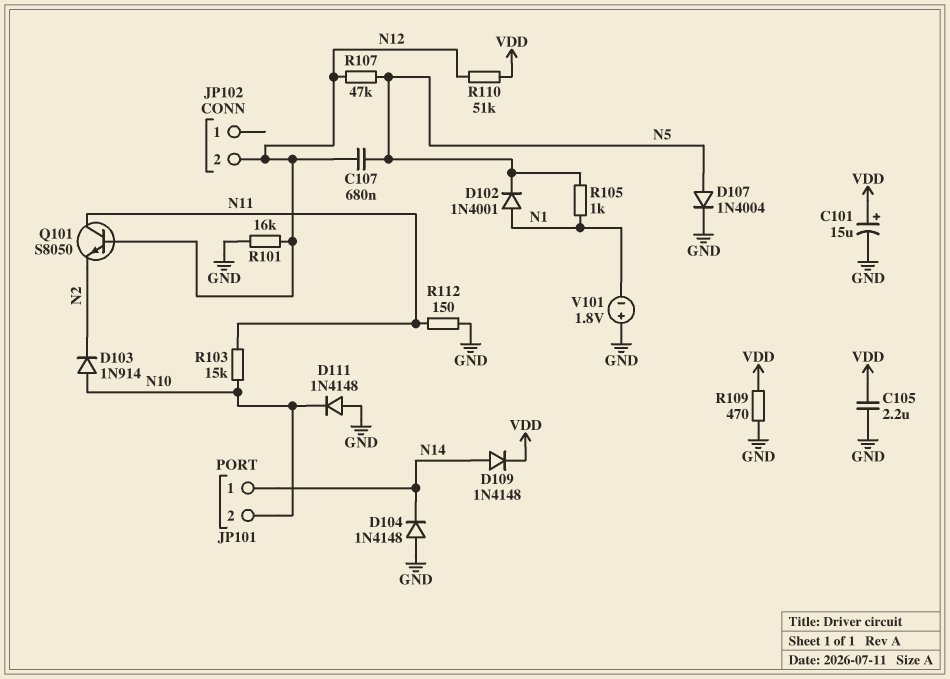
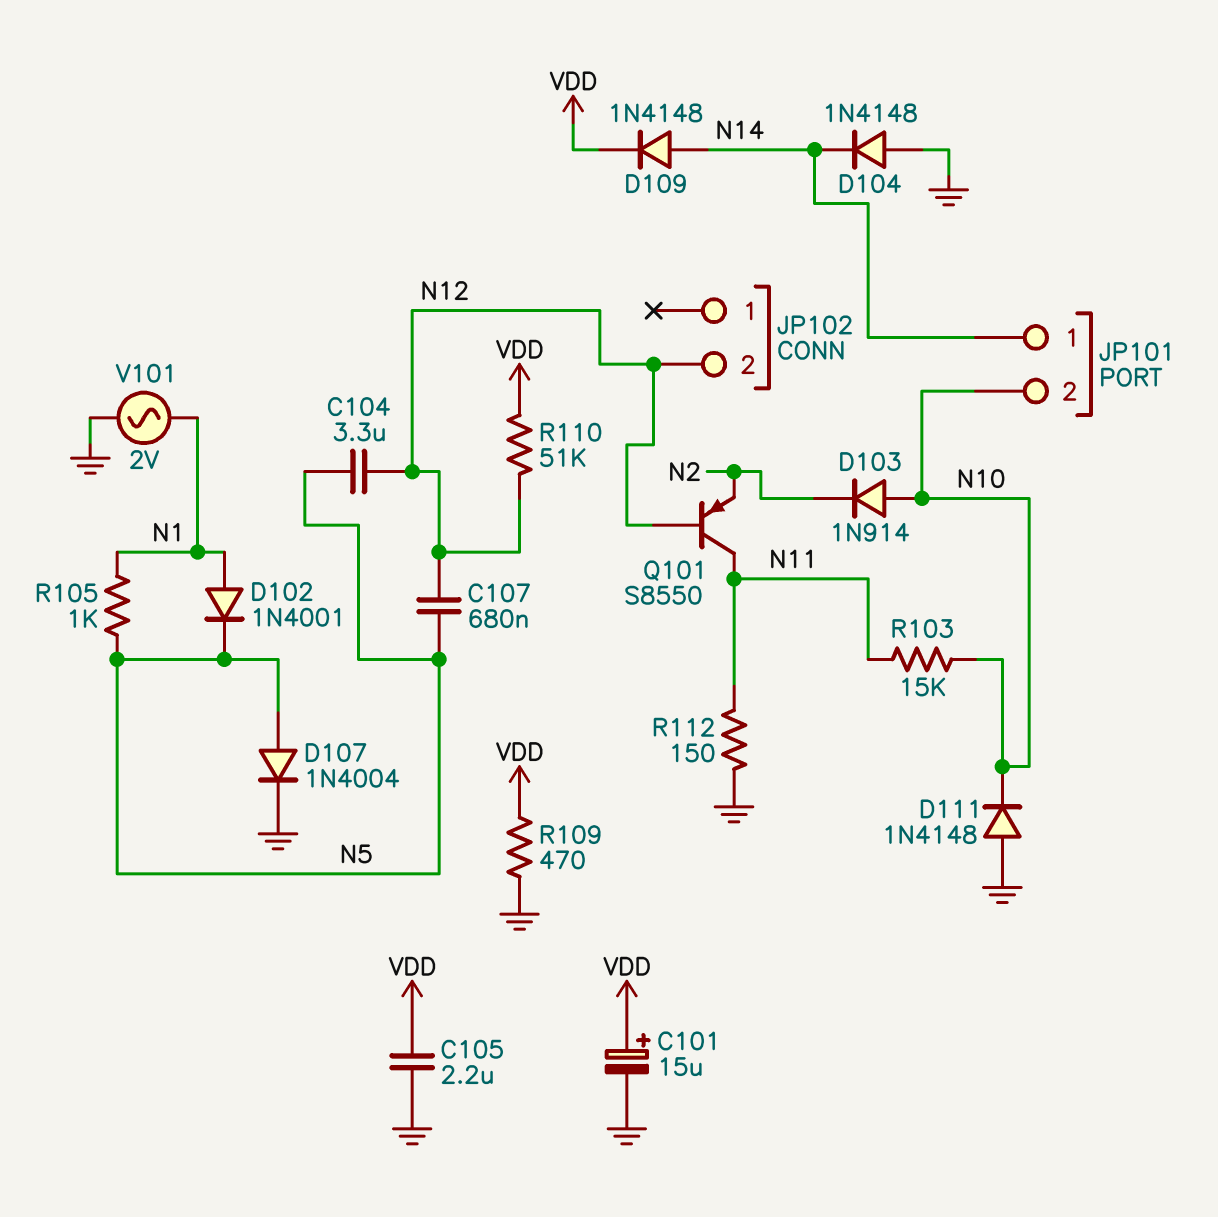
C104: none -> 3.3uF (N5, N12)
Q101: NPN S8050 (B N12, C N11, E N2) -> PNP S8550 (B N12, C N11, E N2)
R101: 16k (GND, N12) -> none
R107: 47k (N5, N12) -> none
V101: 1.8V (plus GND, minus N1) -> AC 2V (GND, N1)

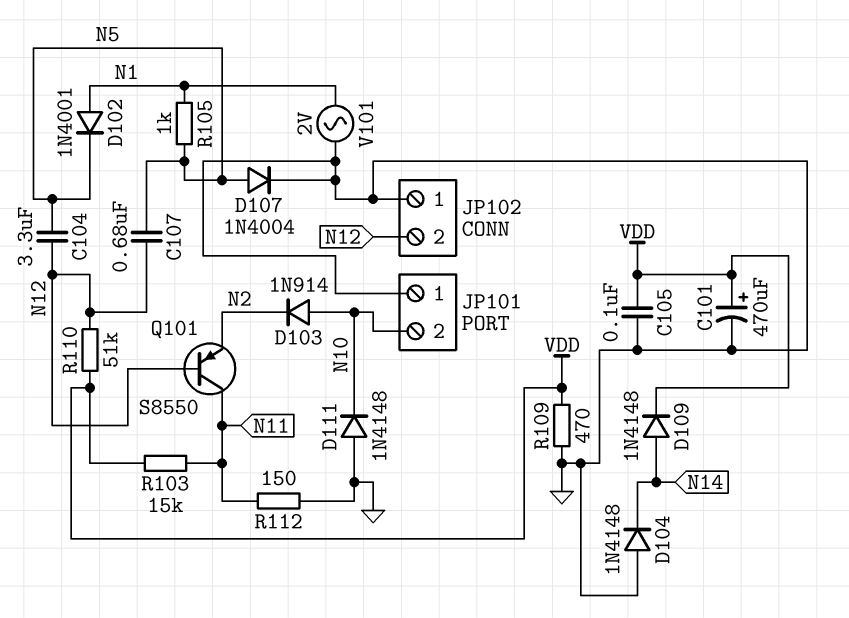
C101: 15uF (plus VDD, minus GND) -> 470uF (plus VDD, minus GND)
C105: 2.2uF (GND, VDD) -> 100nF (GND, VDD)
JP101 pin 1: N14 -> GND
JP102 pin 1: none -> GND
R103: 15k (N10, N11) -> 15k (N11, VDD)

